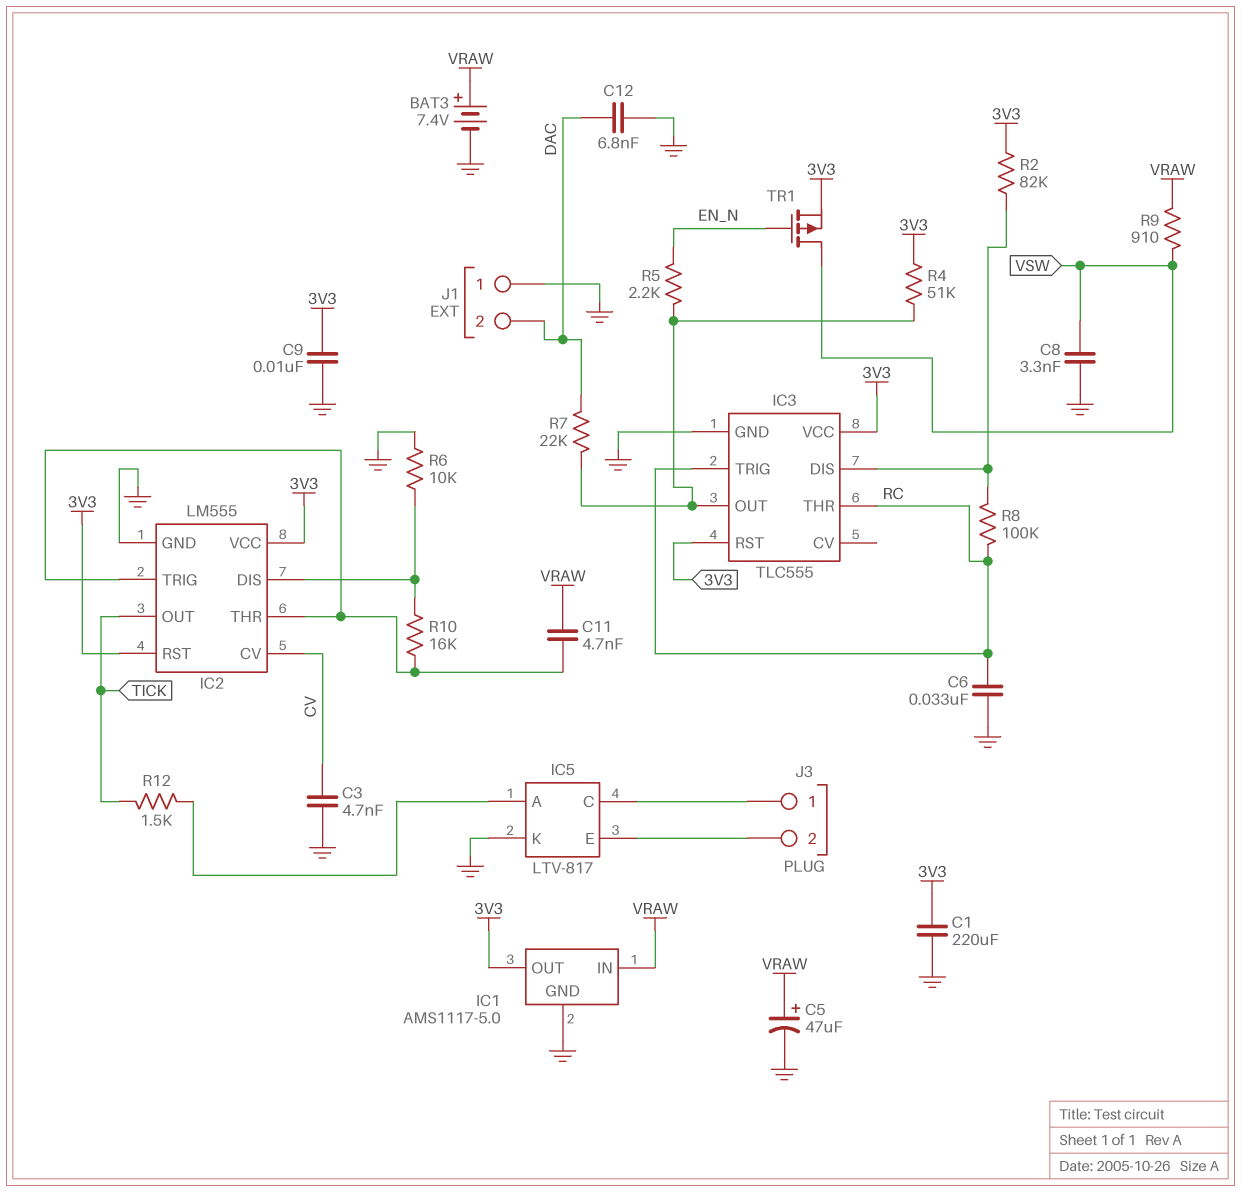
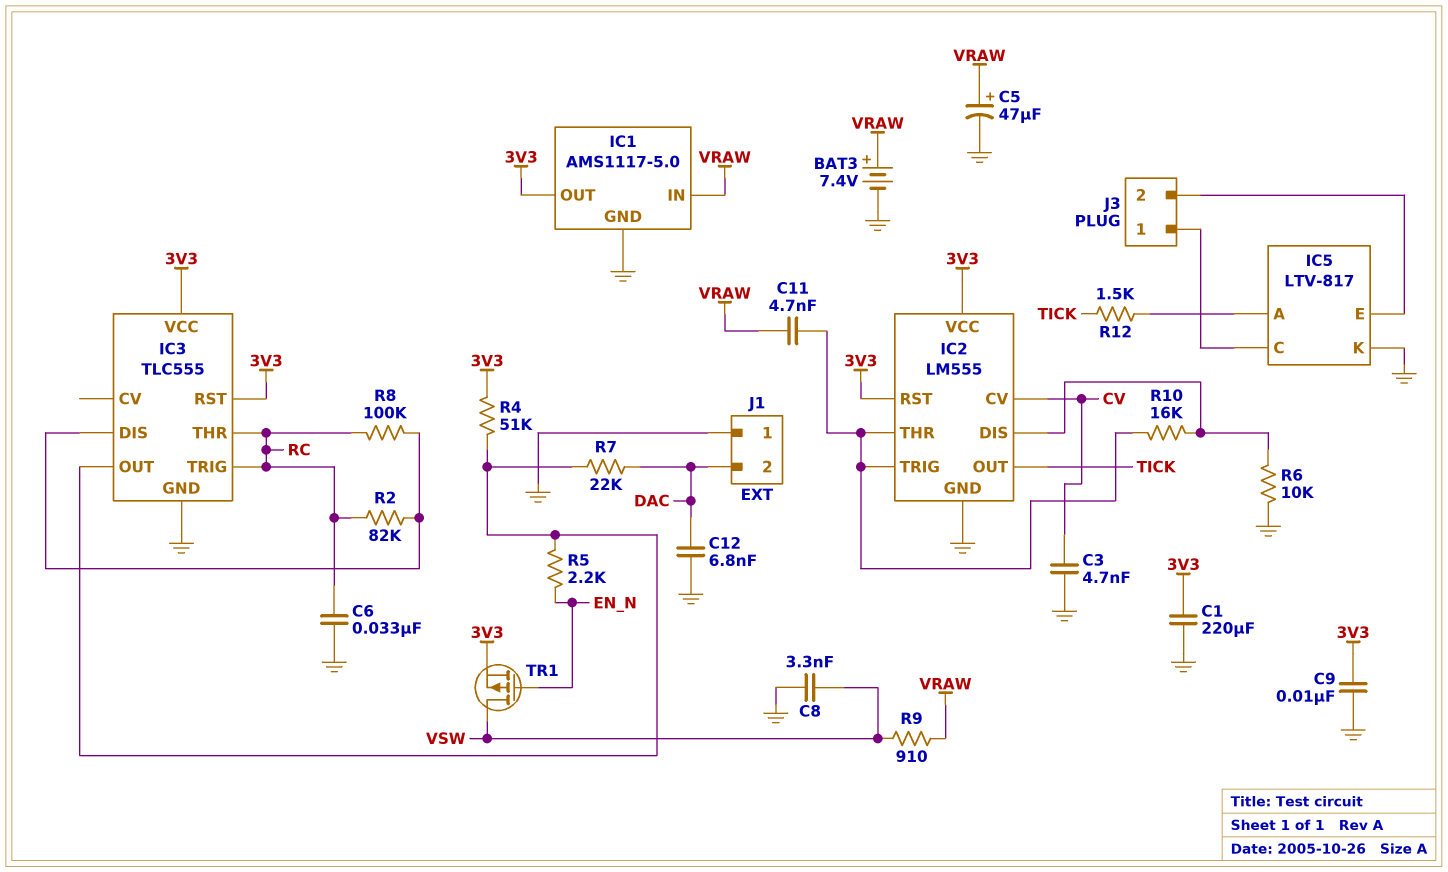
R2: 82k (3V3, IC3/DIS) -> 82k (IC3/DIS, RC)

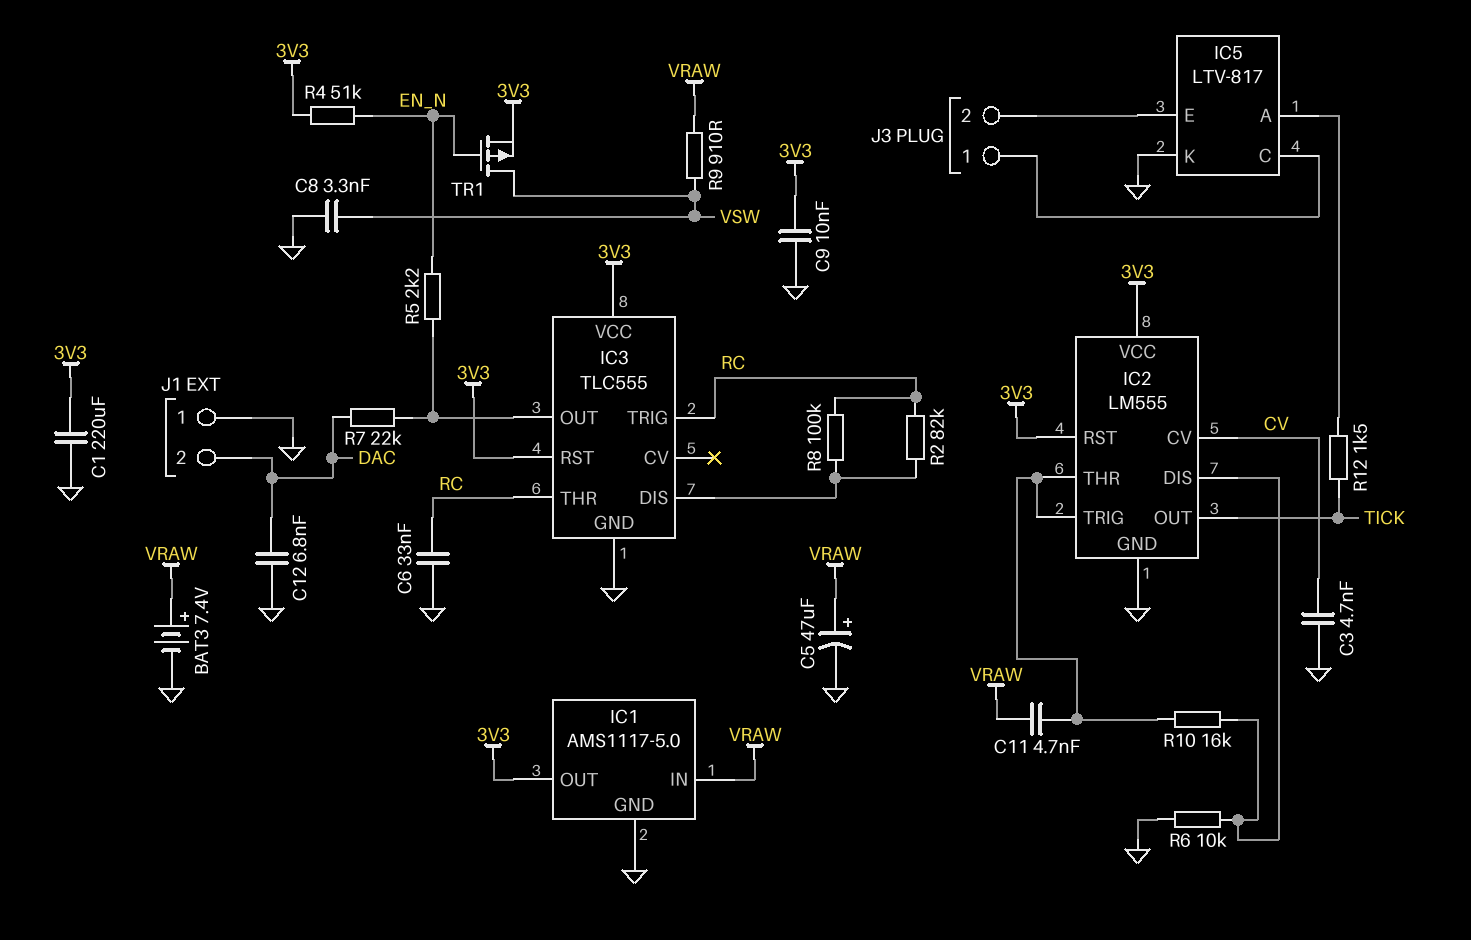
R4: 51k (3V3, IC3/OUT) -> 51k (3V3, EN_N)

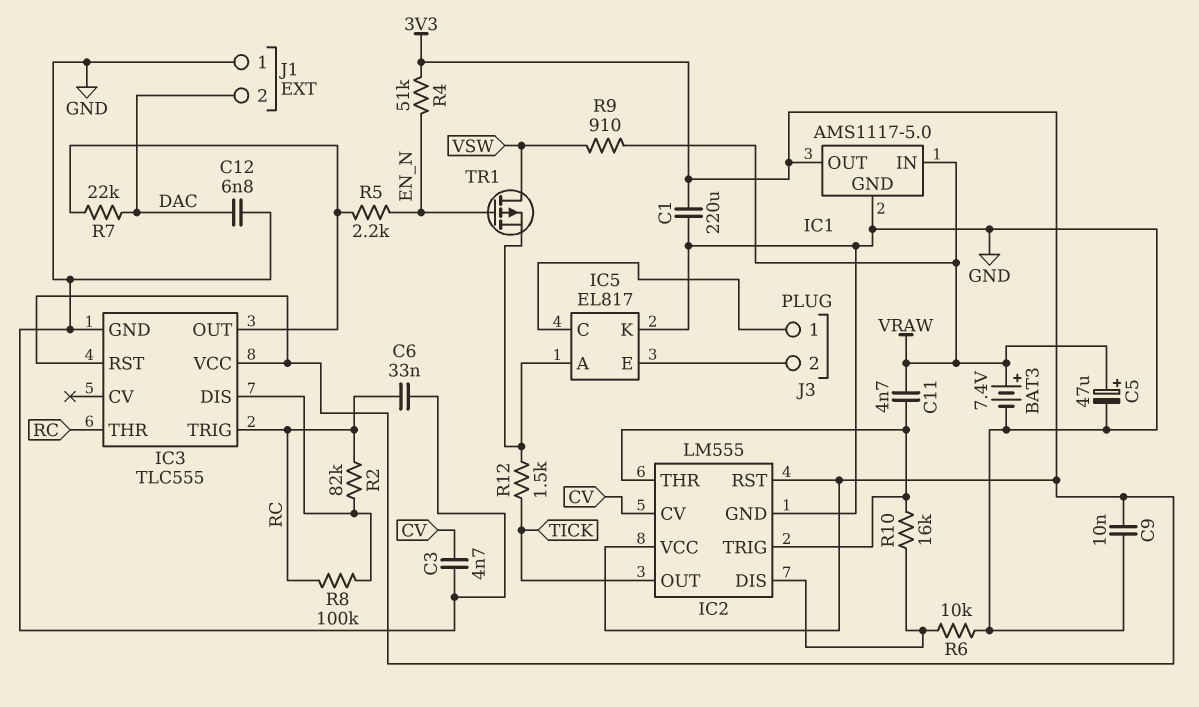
C8: 3.3nF (GND, VSW) -> none
IC5: LTV-817 -> EL817
TR1: PMOS (G EN_N, D VSW, S 3V3) -> PMOS (G EN_N, D VSW, S IC5/A)

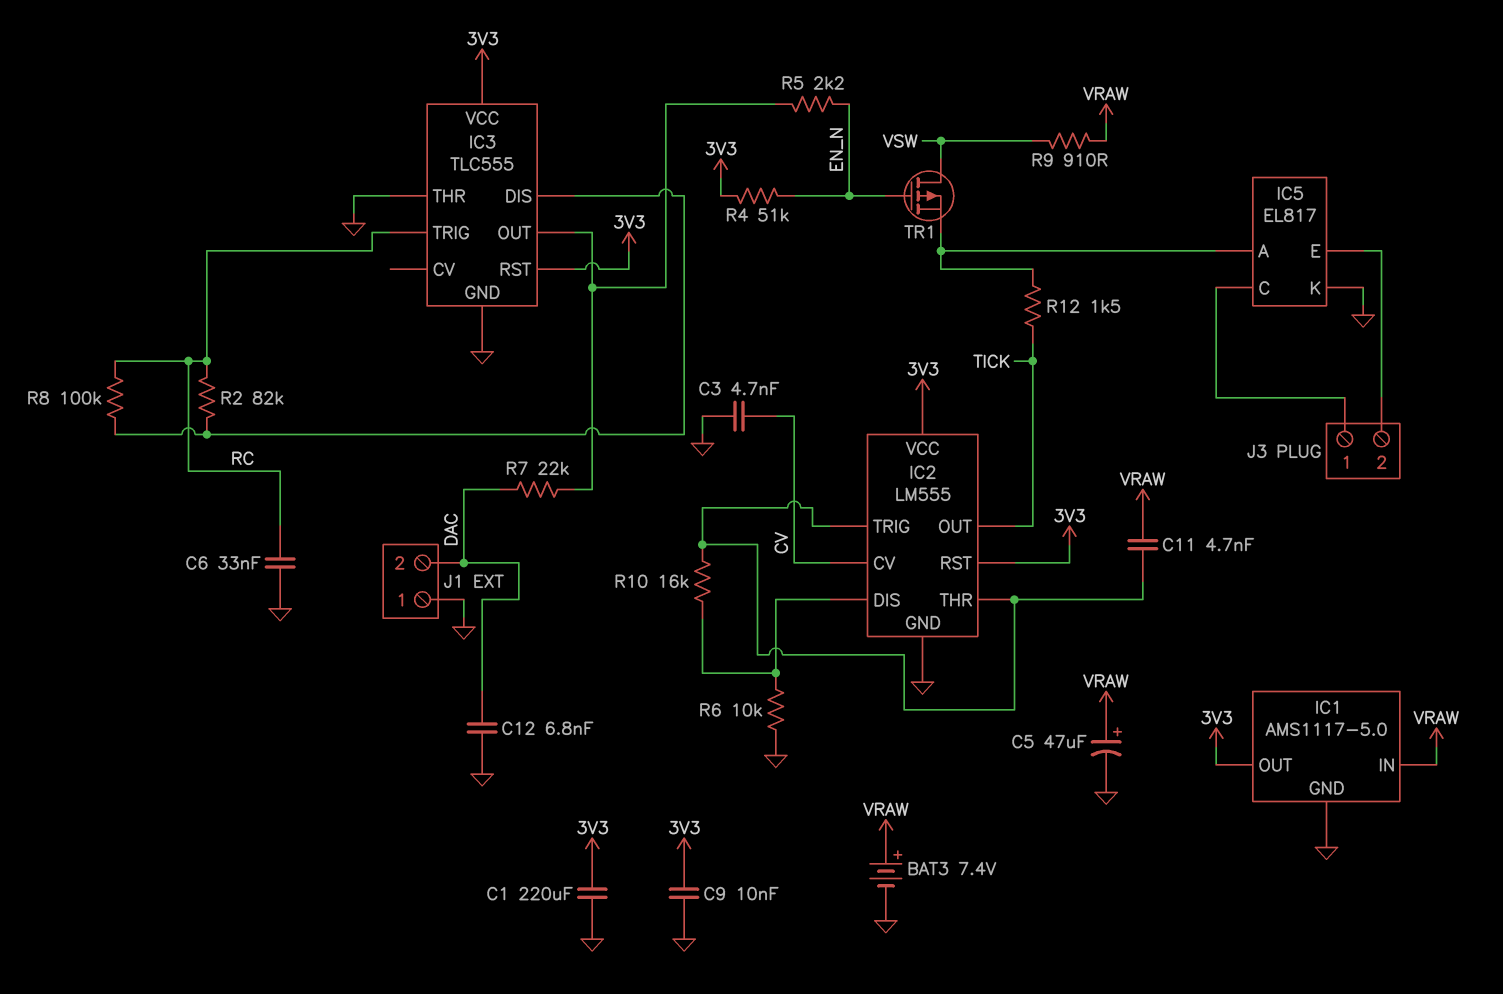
IC3 pin THR: RC -> GND

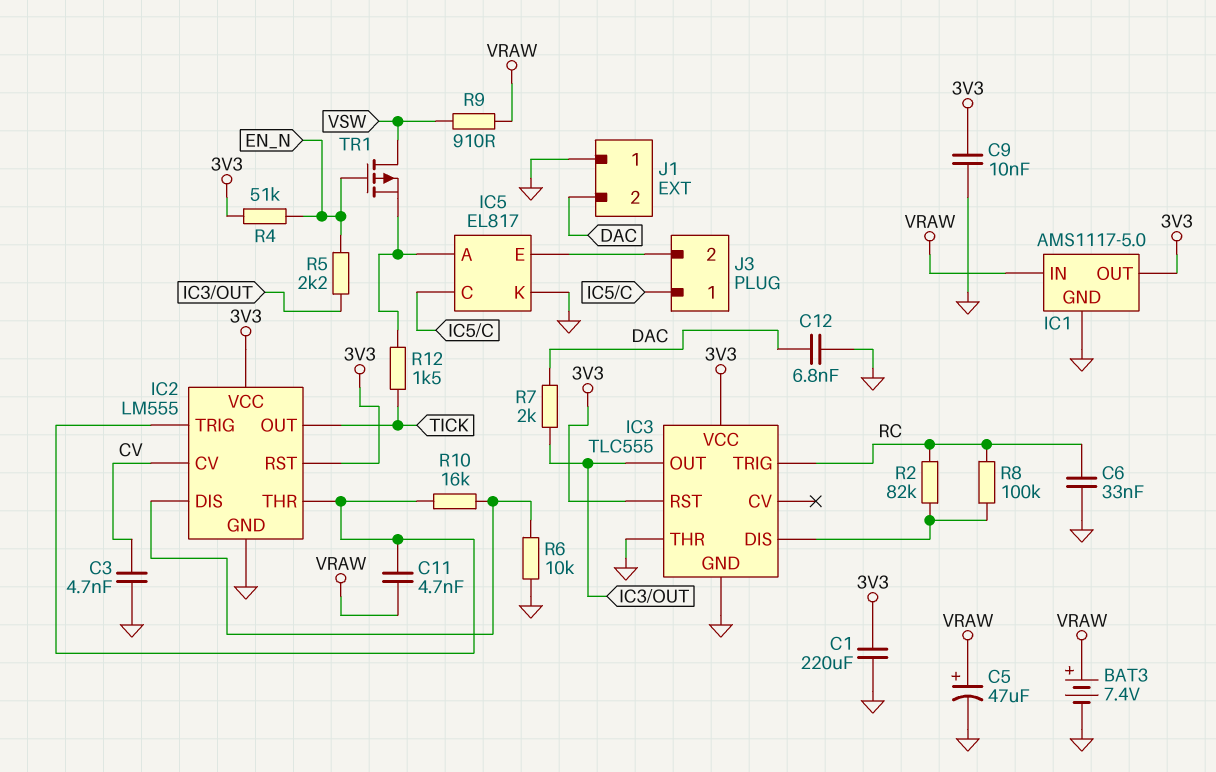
R7: 22k (DAC, IC3/OUT) -> 2k (DAC, IC3/OUT)

